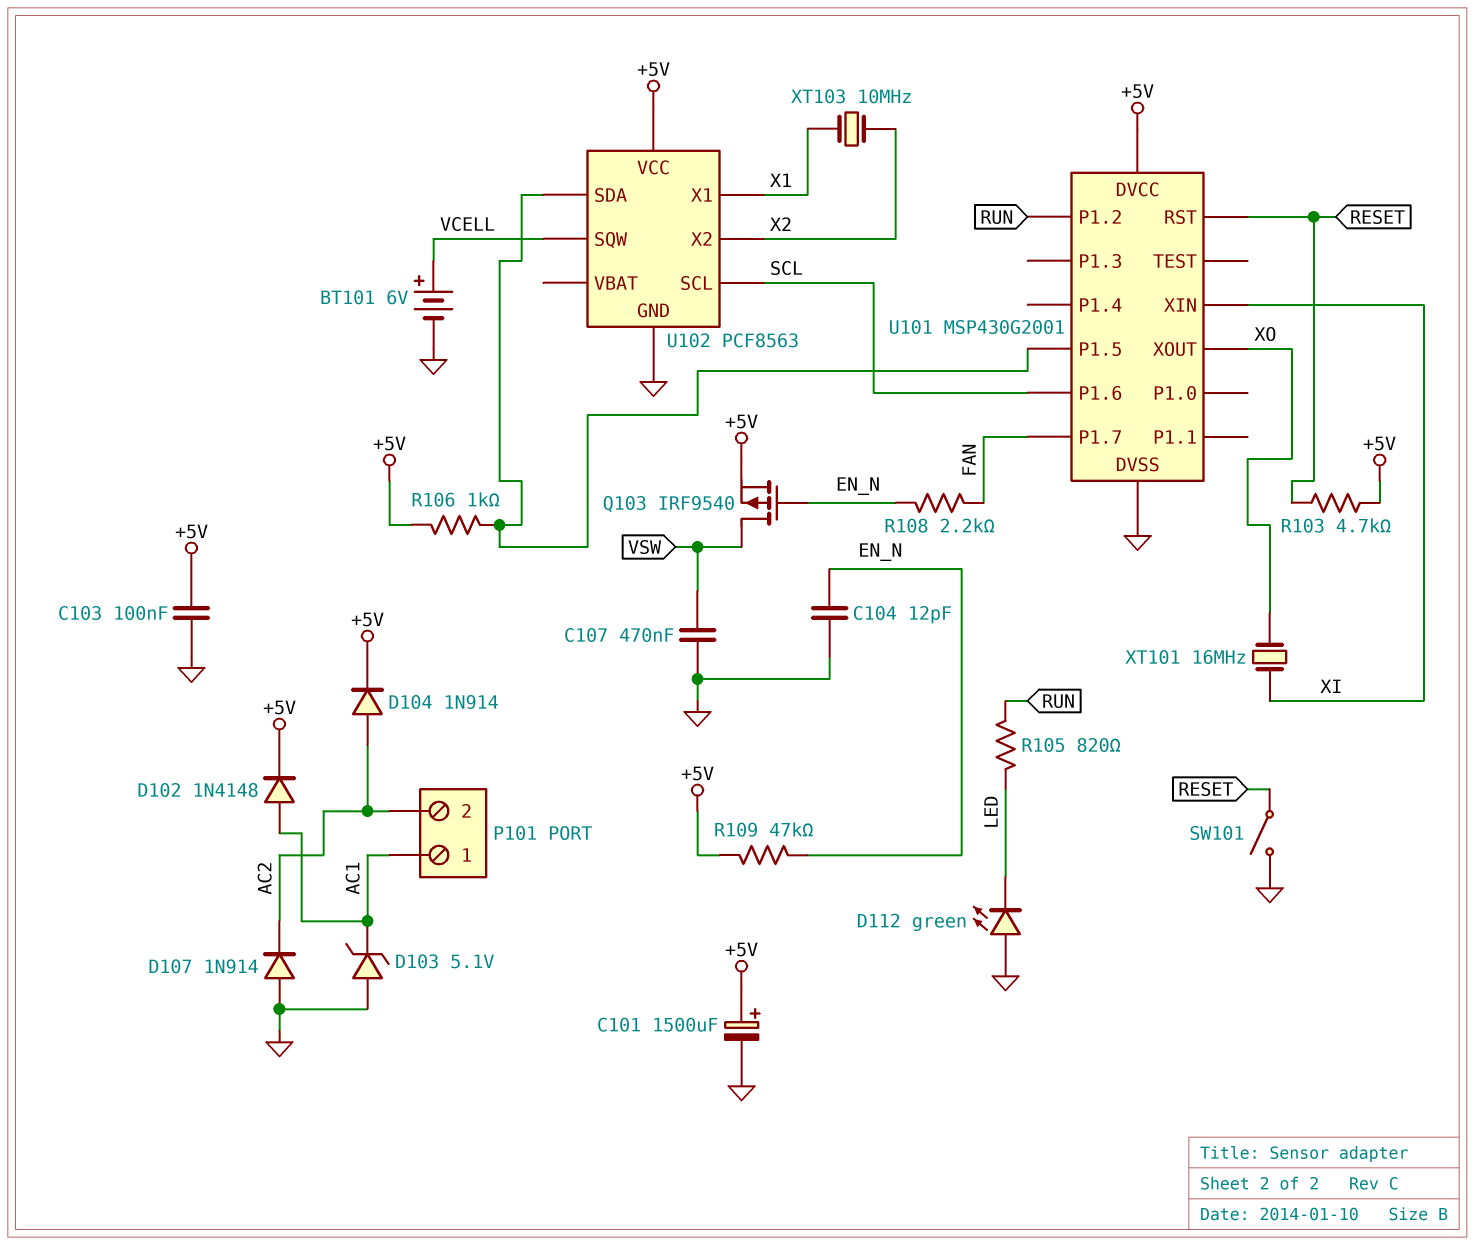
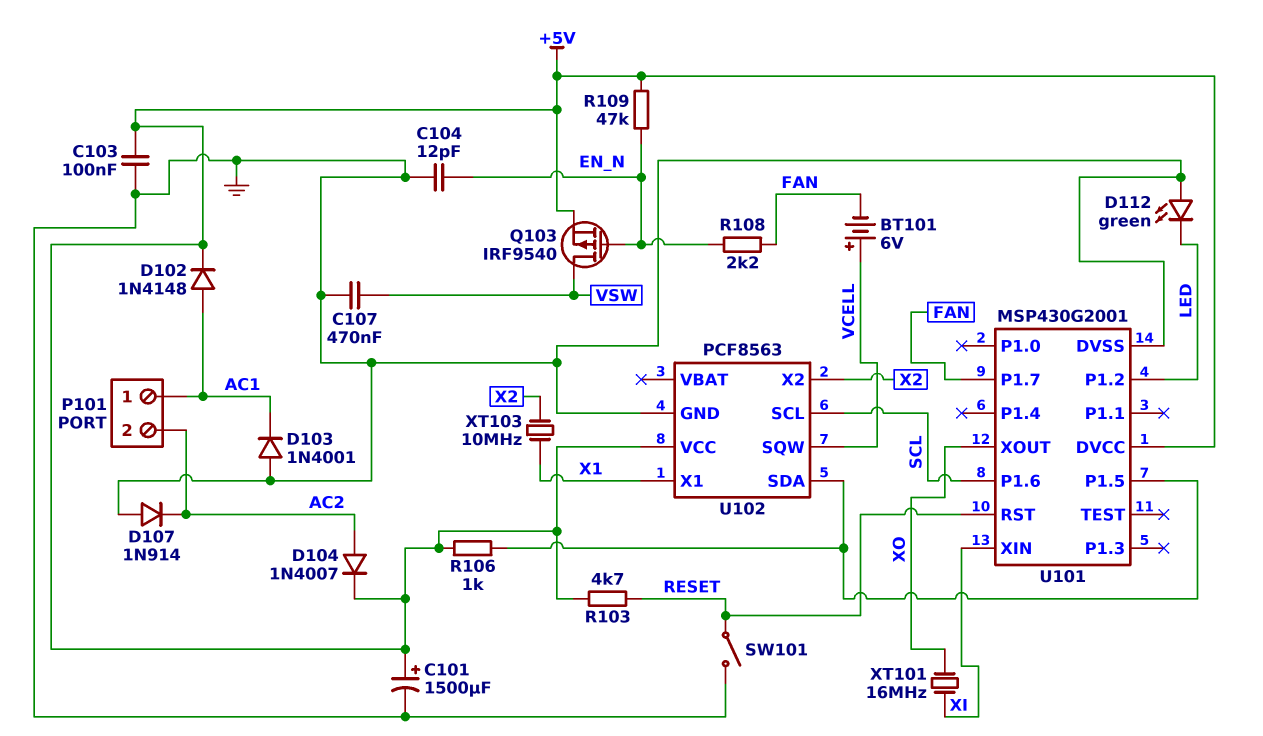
BT101: 6V (plus VCELL, minus GND) -> 6V (plus VCELL, minus FAN)
D103: zener 5.1V (A GND, K AC1) -> diode 1N4001 (A GND, K AC1)
D104: diode 1N914 (A AC2, K +5V) -> diode 1N4007 (A AC2, K +5V)
R105: 820 (LED, RUN) -> none
U101 pin P1.2: RUN -> LED

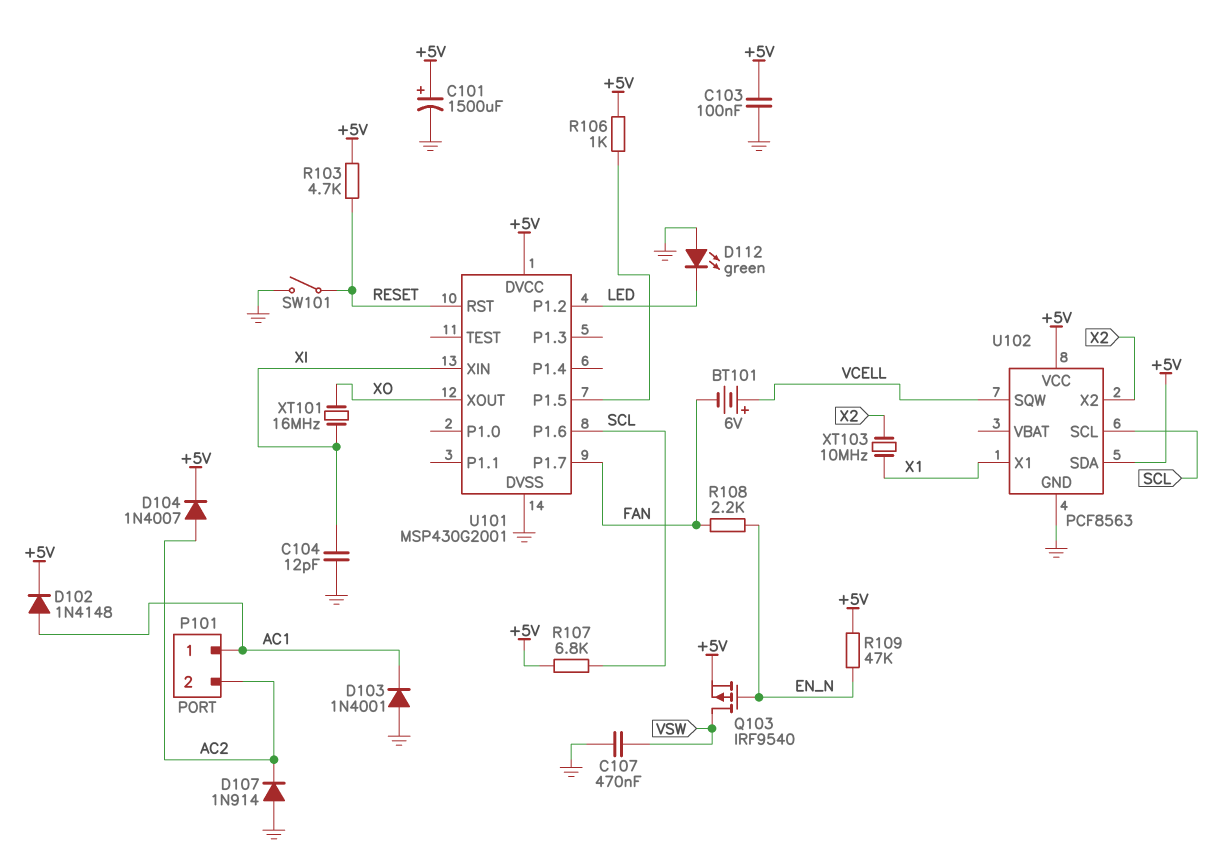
C104: 12pF (EN_N, GND) -> 12pF (GND, XI)
R107: none -> 6.8k (+5V, SCL)
U102 pin SDA: U101/P1.5 -> +5V

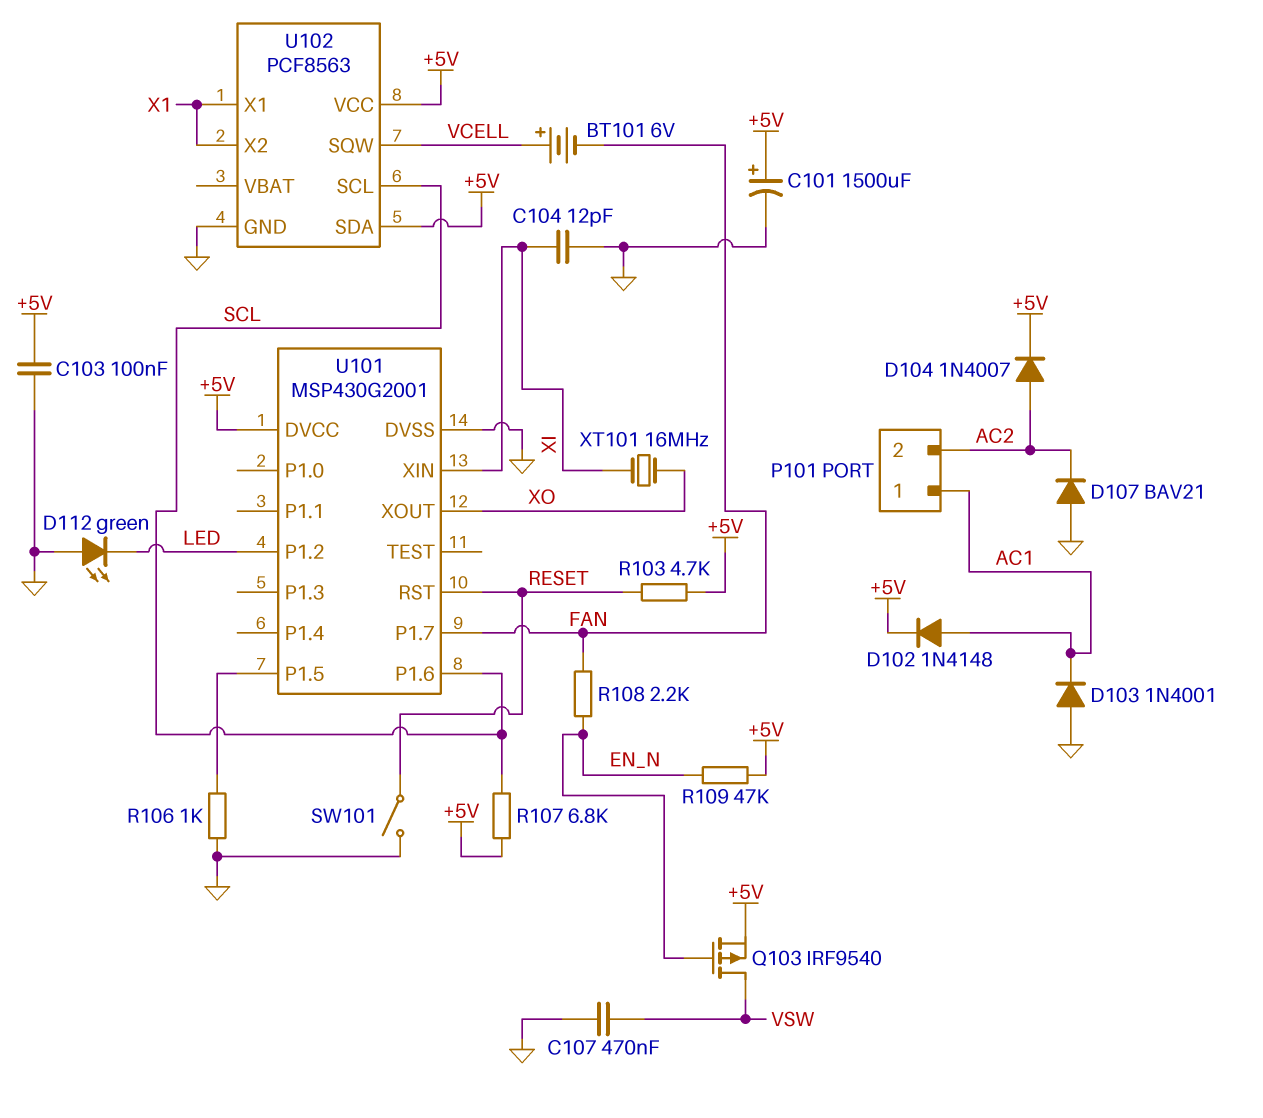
D107: diode 1N914 (A GND, K AC2) -> diode BAV21 (A GND, K AC2)
R106: 1k (+5V, U101/P1.5) -> 1k (GND, U101/P1.5)
U102 pin X2: X2 -> X1
XT103: 10MHz (X1, X2) -> none

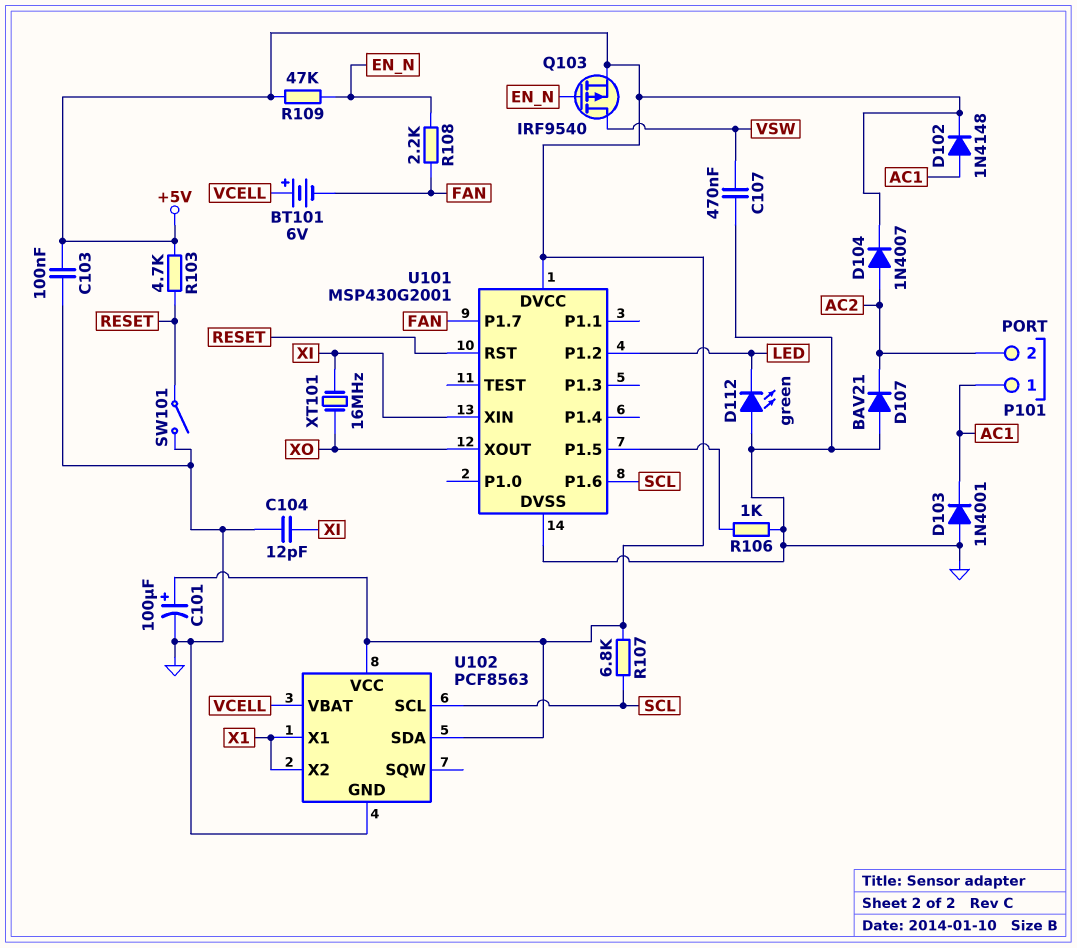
C101: 1500uF (plus +5V, minus GND) -> 100uF (plus +5V, minus GND)
U102 pin SQW: VCELL -> none
U102 pin VBAT: none -> VCELL

